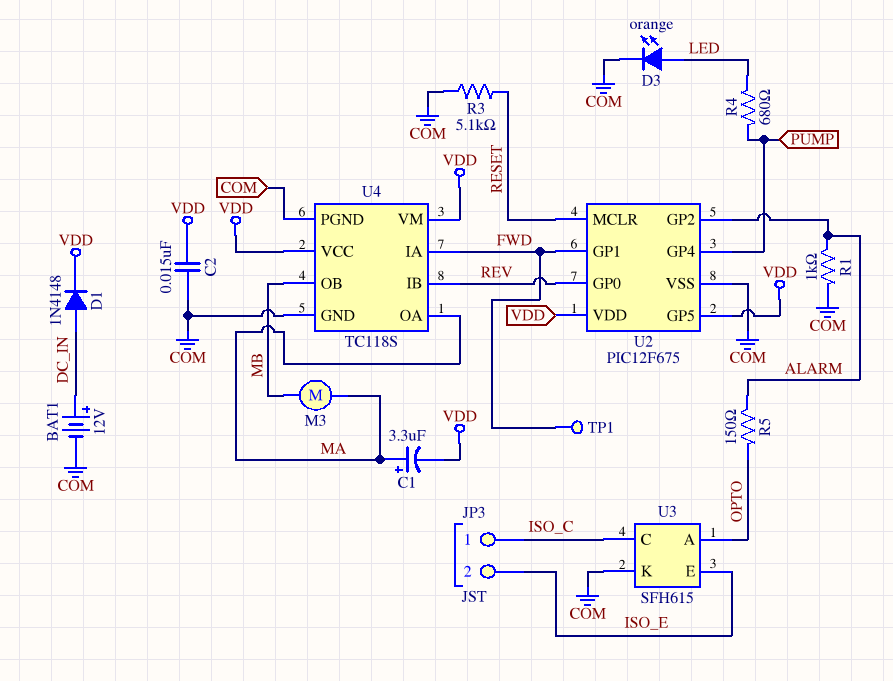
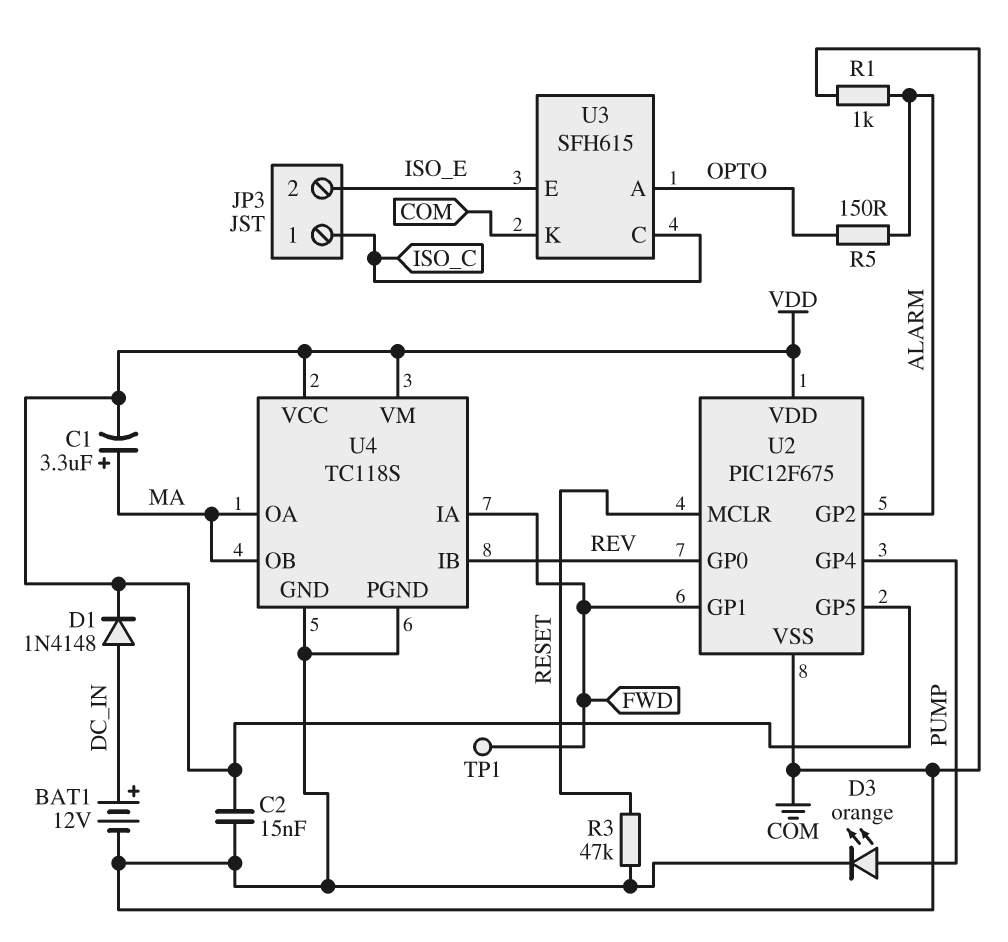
D3: LED orange (A LED, K COM) -> LED orange (A PUMP, K COM)
M3: motor (MA, MB) -> none
R3: 5.1k (COM, RESET) -> 47k (COM, RESET)
R4: 680 (LED, PUMP) -> none
U4 pin OB: MB -> MA

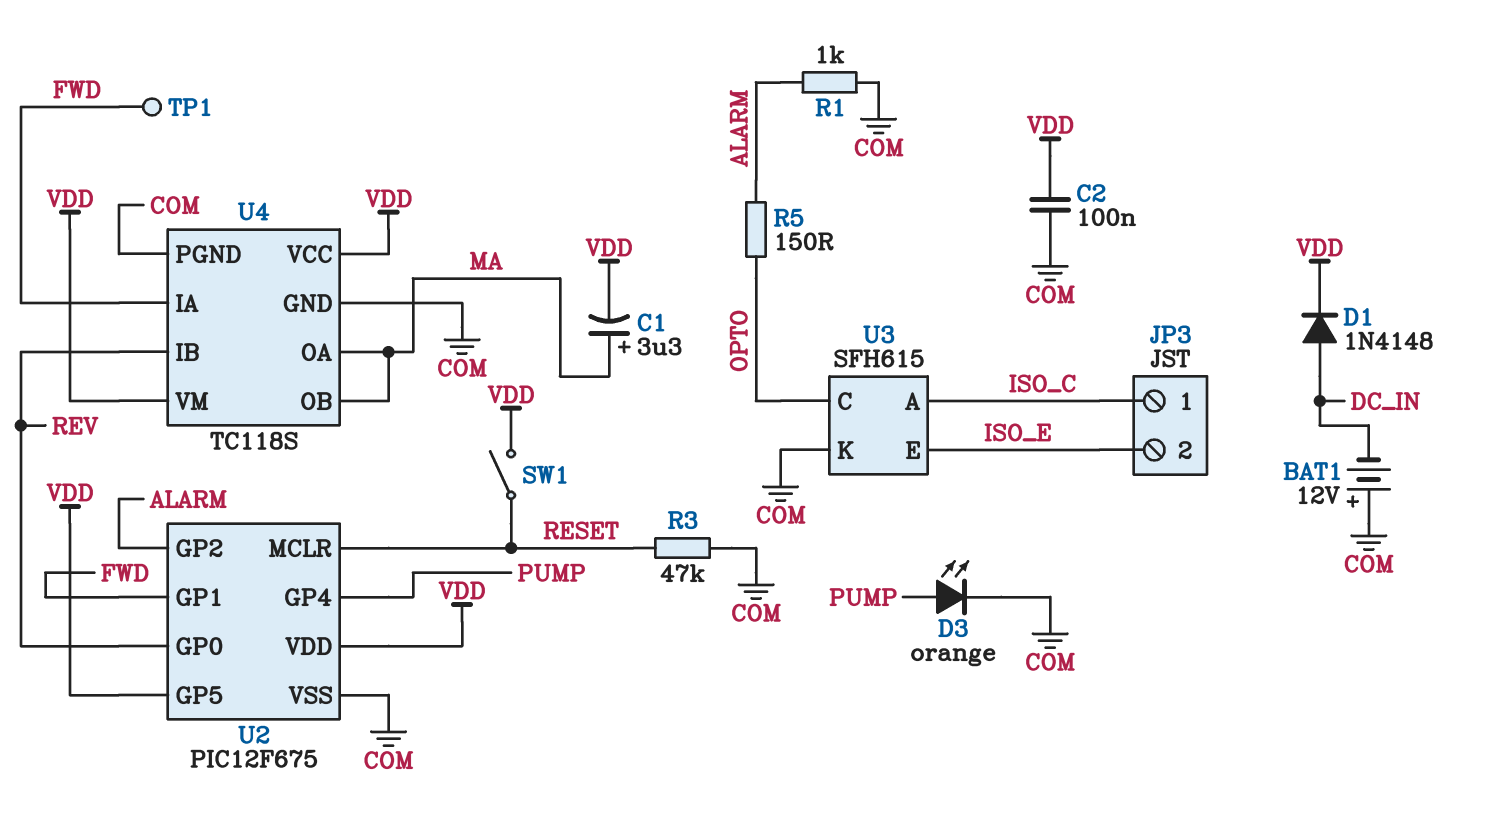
BAT1: 12V (plus DC_IN, minus COM) -> 12V (plus COM, minus DC_IN)
C2: 15nF (COM, VDD) -> 100nF (COM, VDD)
SW1: none -> switch (RESET, VDD)
U3 pin A: OPTO -> ISO_C
U3 pin C: ISO_C -> OPTO

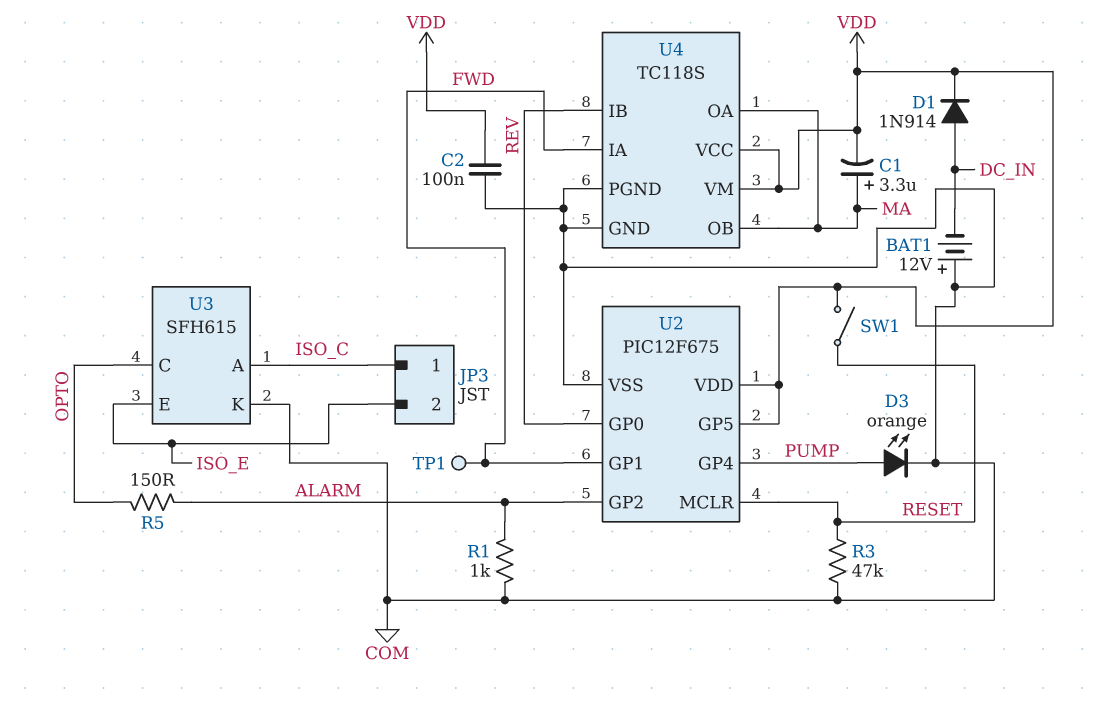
D1: diode 1N4148 (A DC_IN, K VDD) -> diode 1N914 (A DC_IN, K VDD)

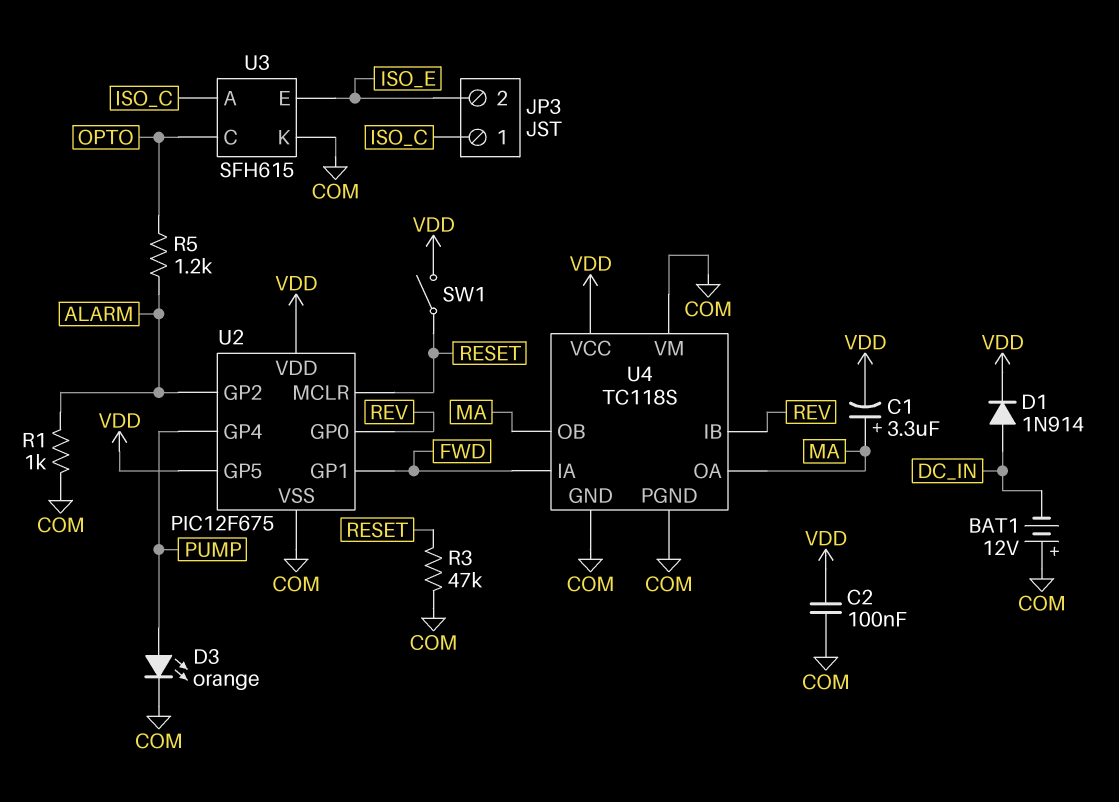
R5: 150 (ALARM, OPTO) -> 1.2k (ALARM, OPTO)
TP1: test point (FWD) -> none
U4 pin VM: VDD -> COM

